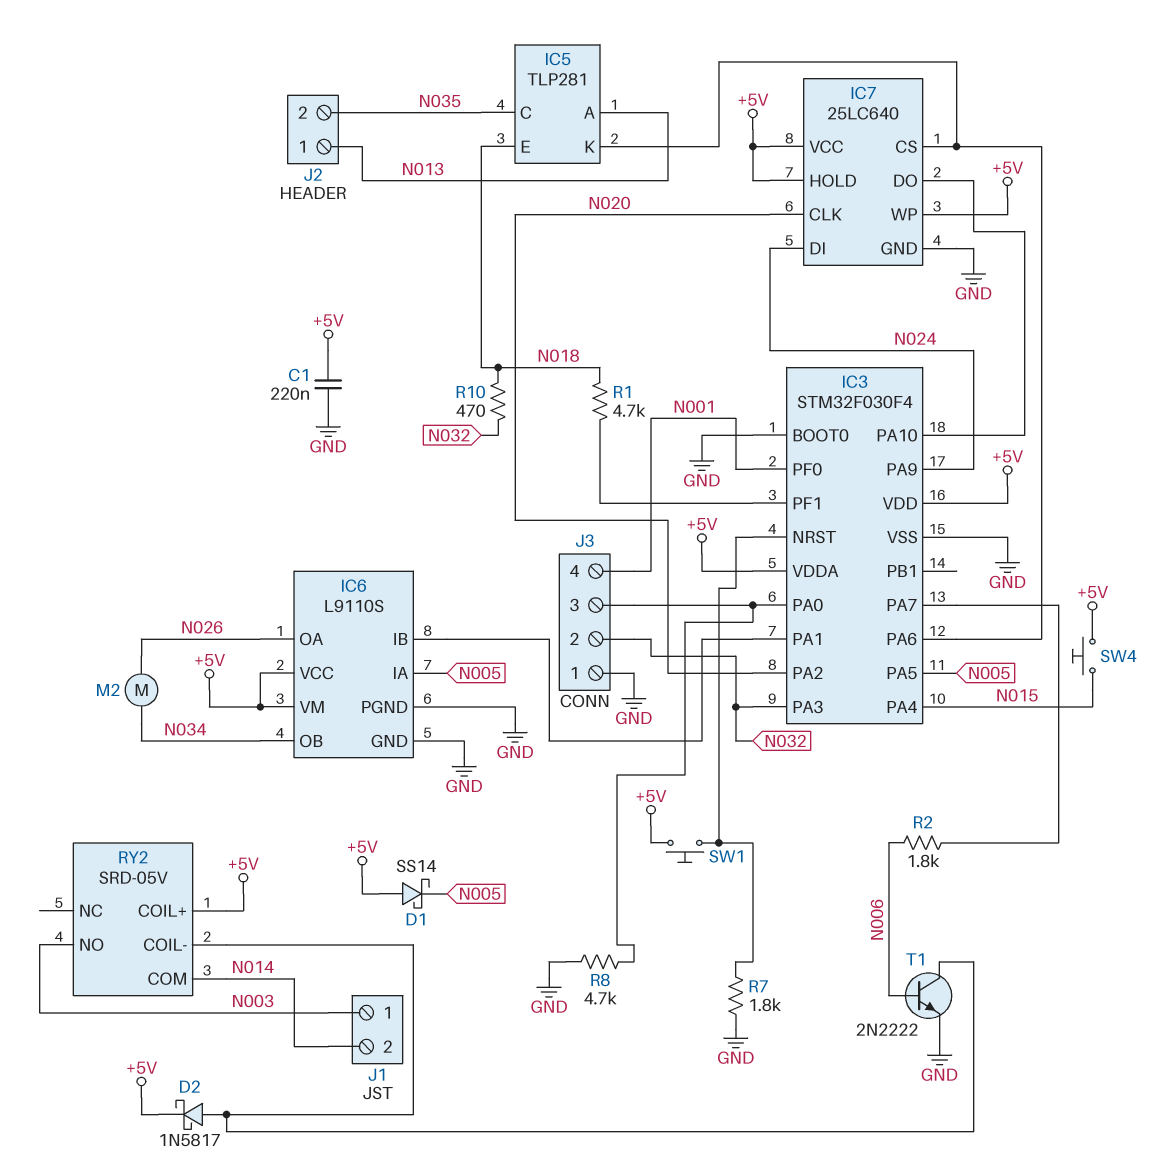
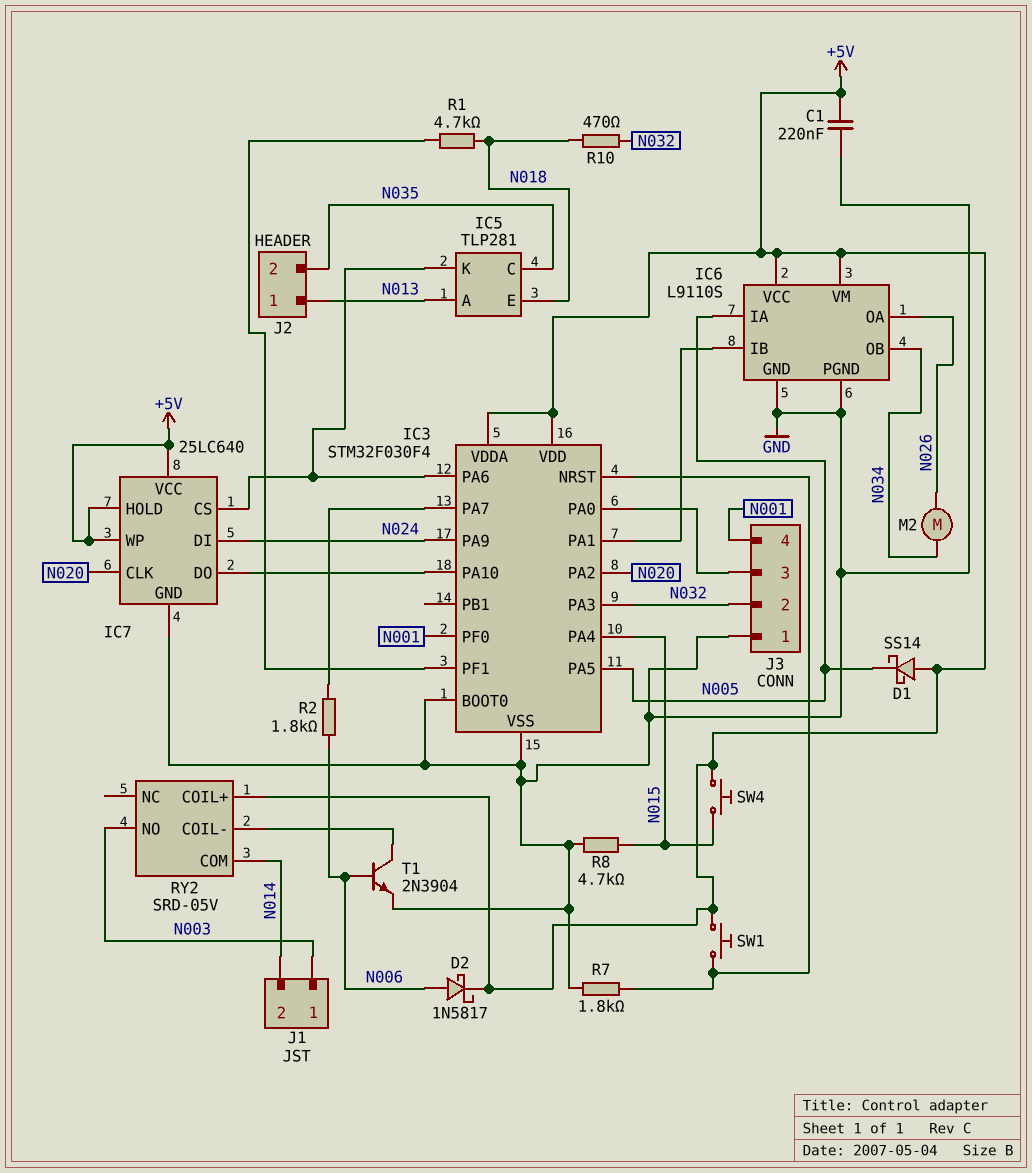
D2: schottky 1N5817 (A RY2/COIL-, K +5V) -> schottky 1N5817 (A N006, K +5V)
R8: 4.7k (GND, IC3/PA0) -> 4.7k (GND, N015)
T1: NPN 2N2222 (B N006, C RY2/COIL-, E GND) -> NPN 2N3904 (B N006, C RY2/COIL-, E GND)

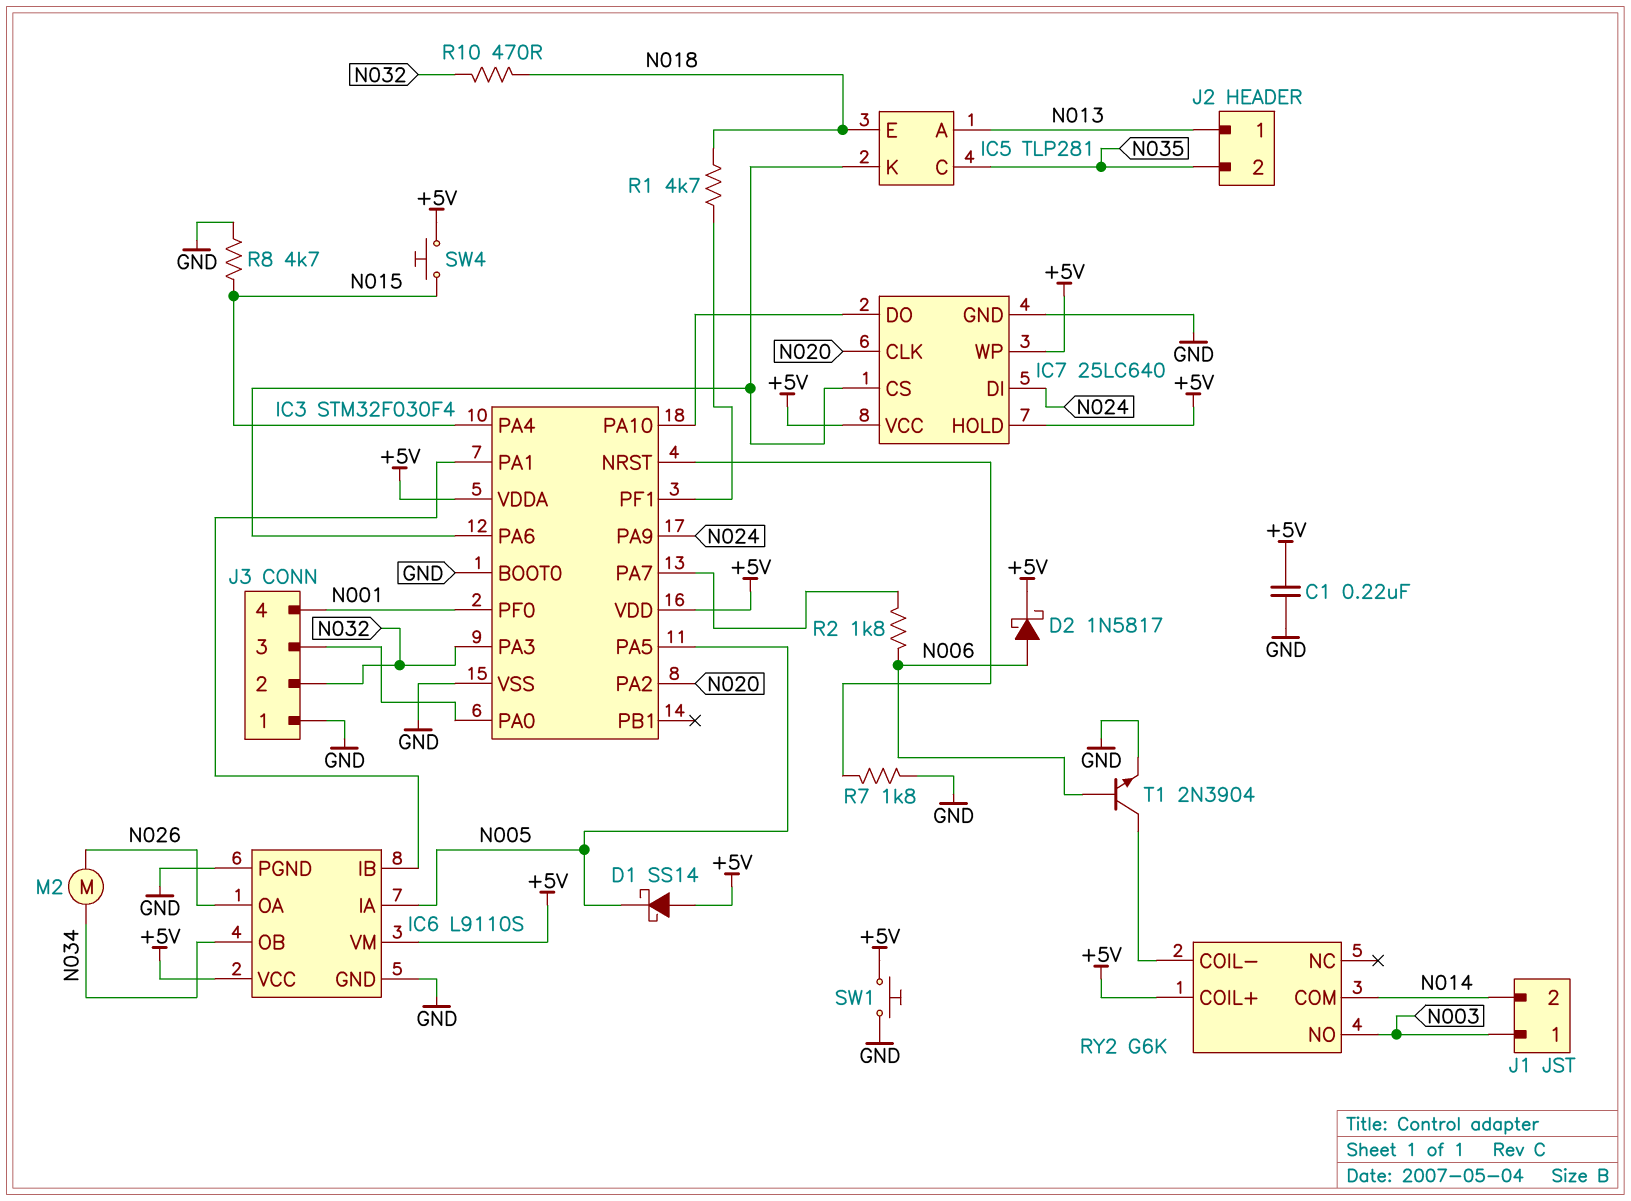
RY2: SRD-05V -> G6K
SW1: button (+5V, IC3/NRST) -> button (+5V, GND)

